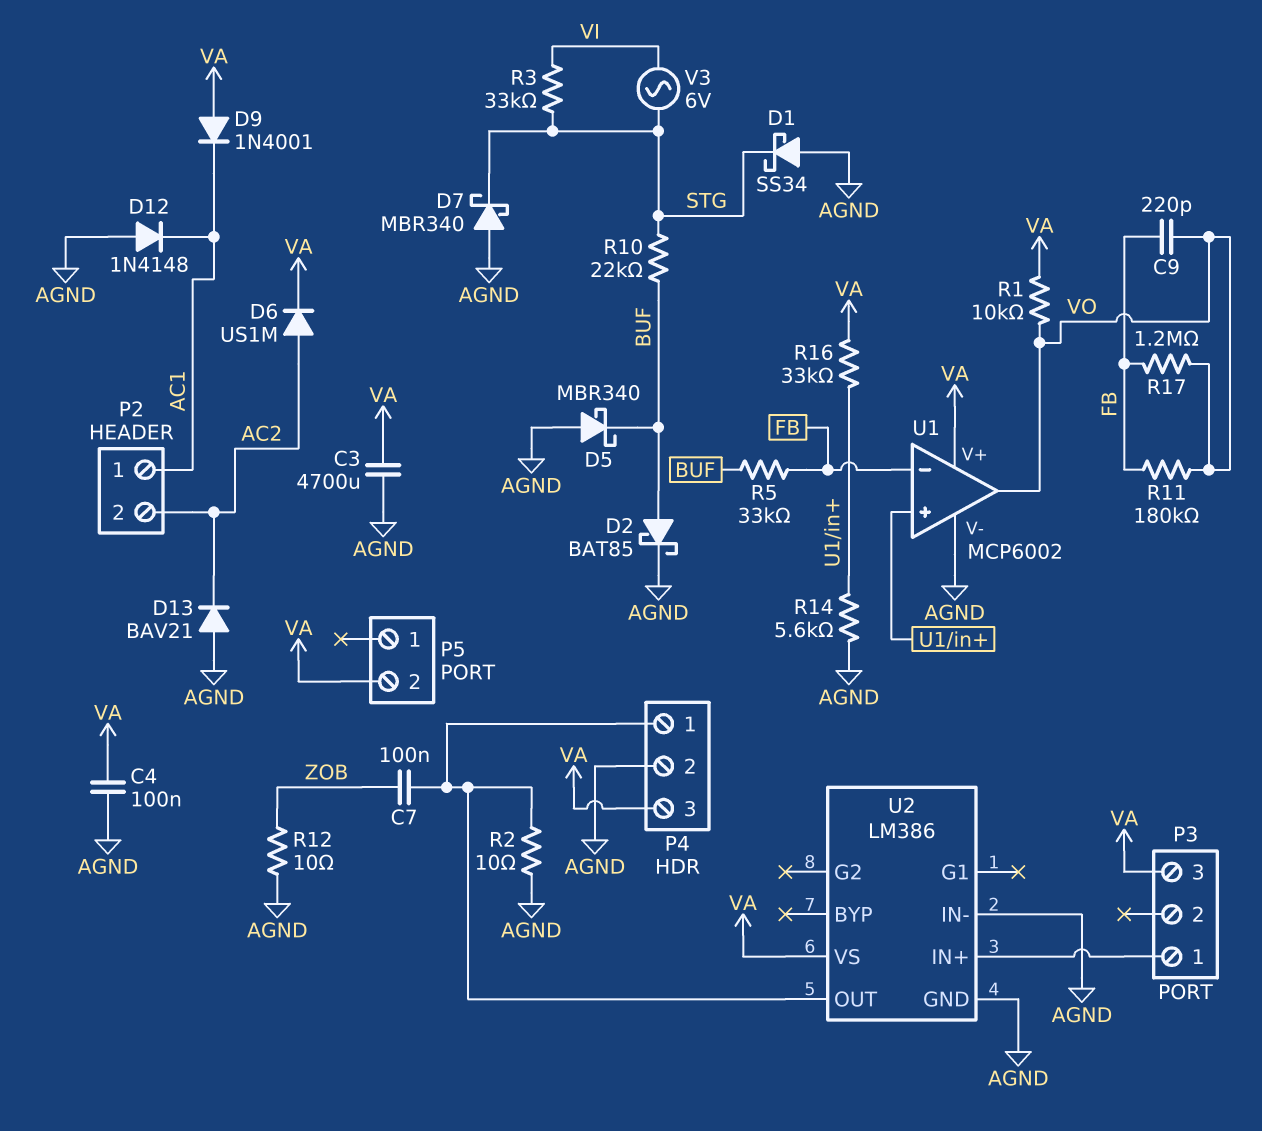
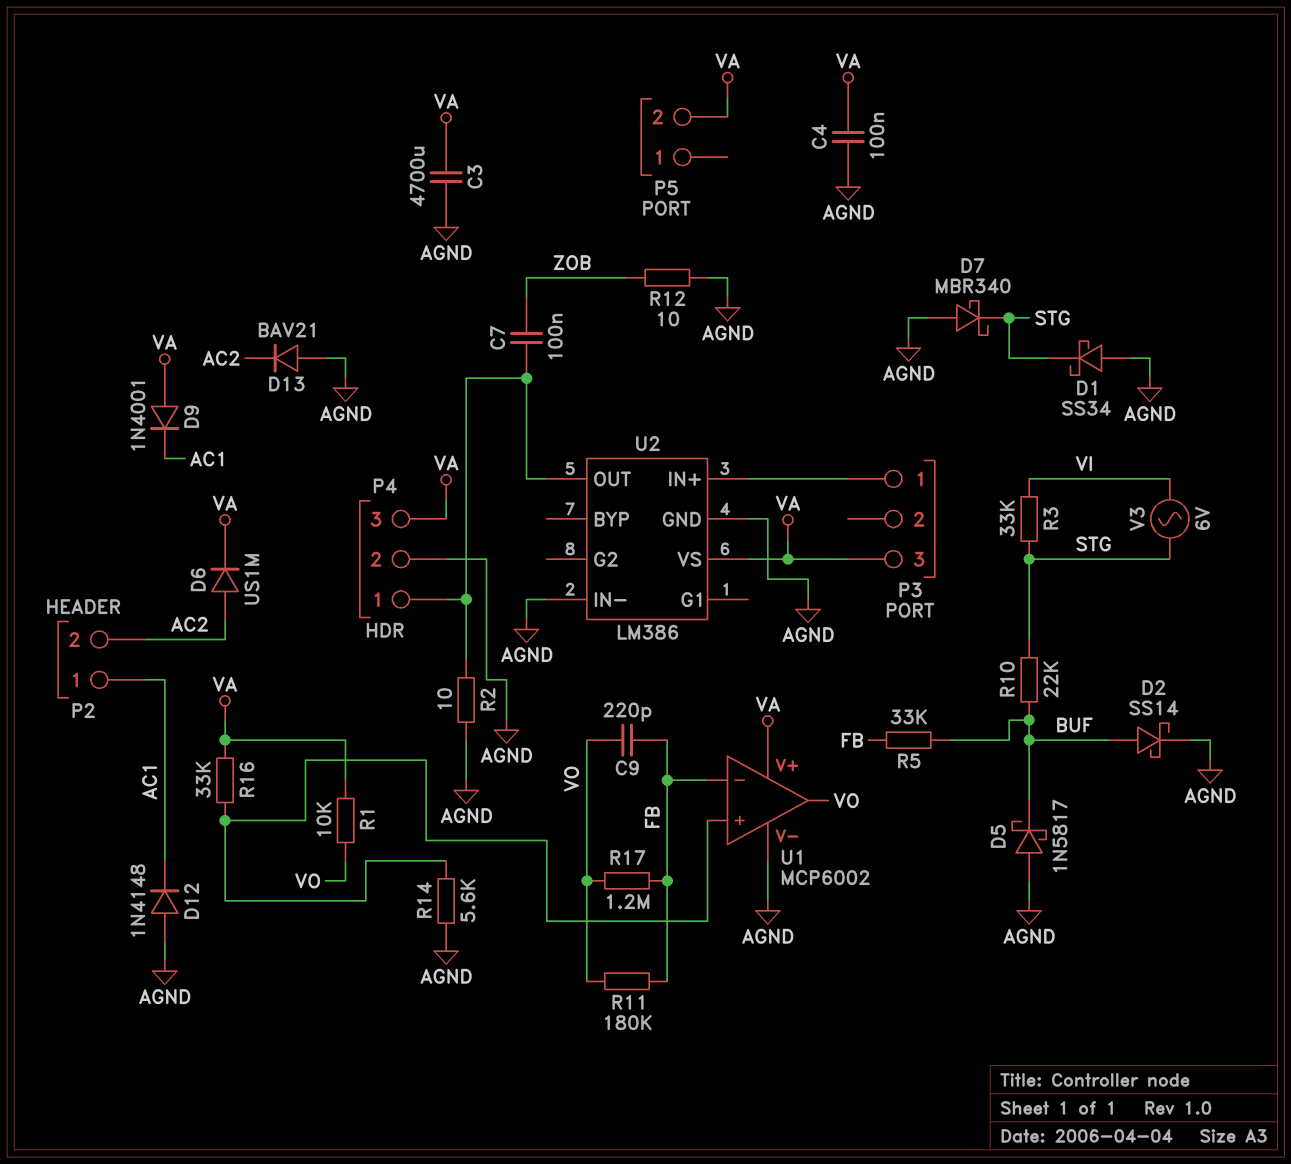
D2: schottky BAT85 (A BUF, K AGND) -> schottky SS14 (A BUF, K AGND)
D5: schottky MBR340 (A AGND, K BUF) -> schottky 1N5817 (A AGND, K BUF)

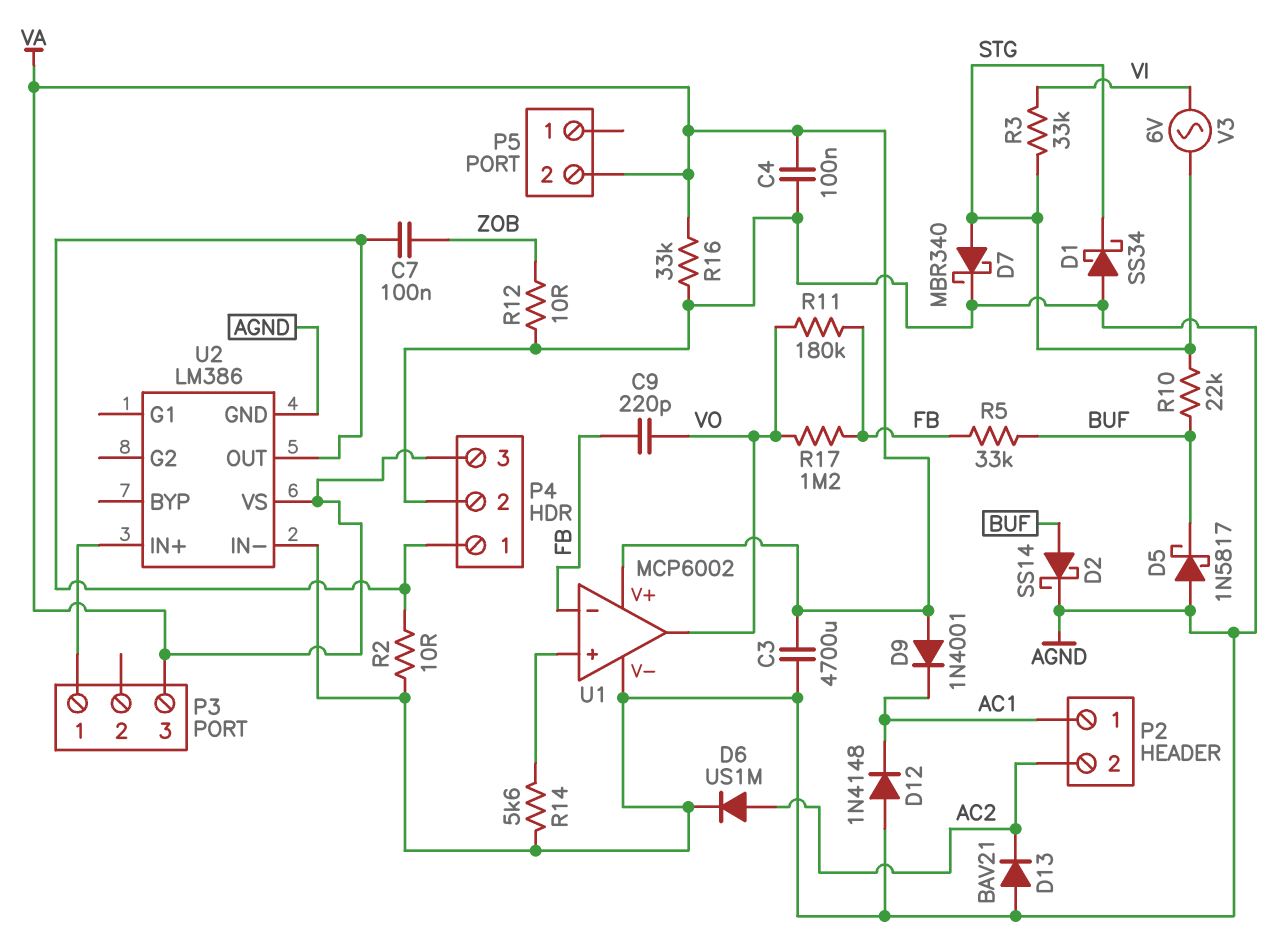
D6: diode US1M (A AC2, K VA) -> diode US1M (A AC2, K AGND)
D7: schottky MBR340 (A AGND, K STG) -> schottky MBR340 (A STG, K AGND)
R1: 10k (VA, VO) -> none
R16: 33k (U1/in+, VA) -> 33k (AGND, VA)

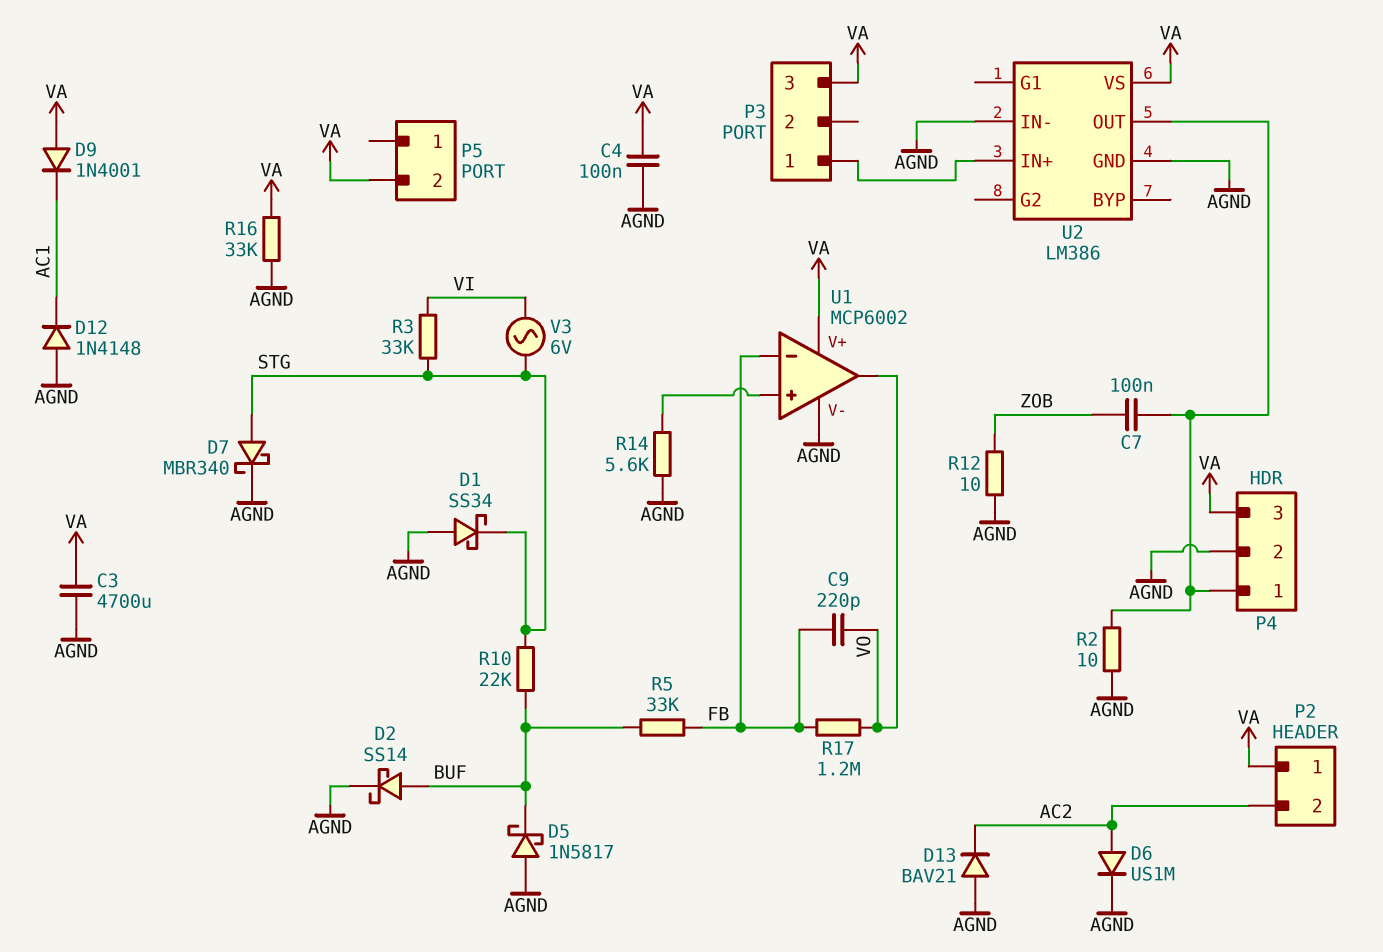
P2 pin 1: AC1 -> VA
R11: 180k (FB, VO) -> none

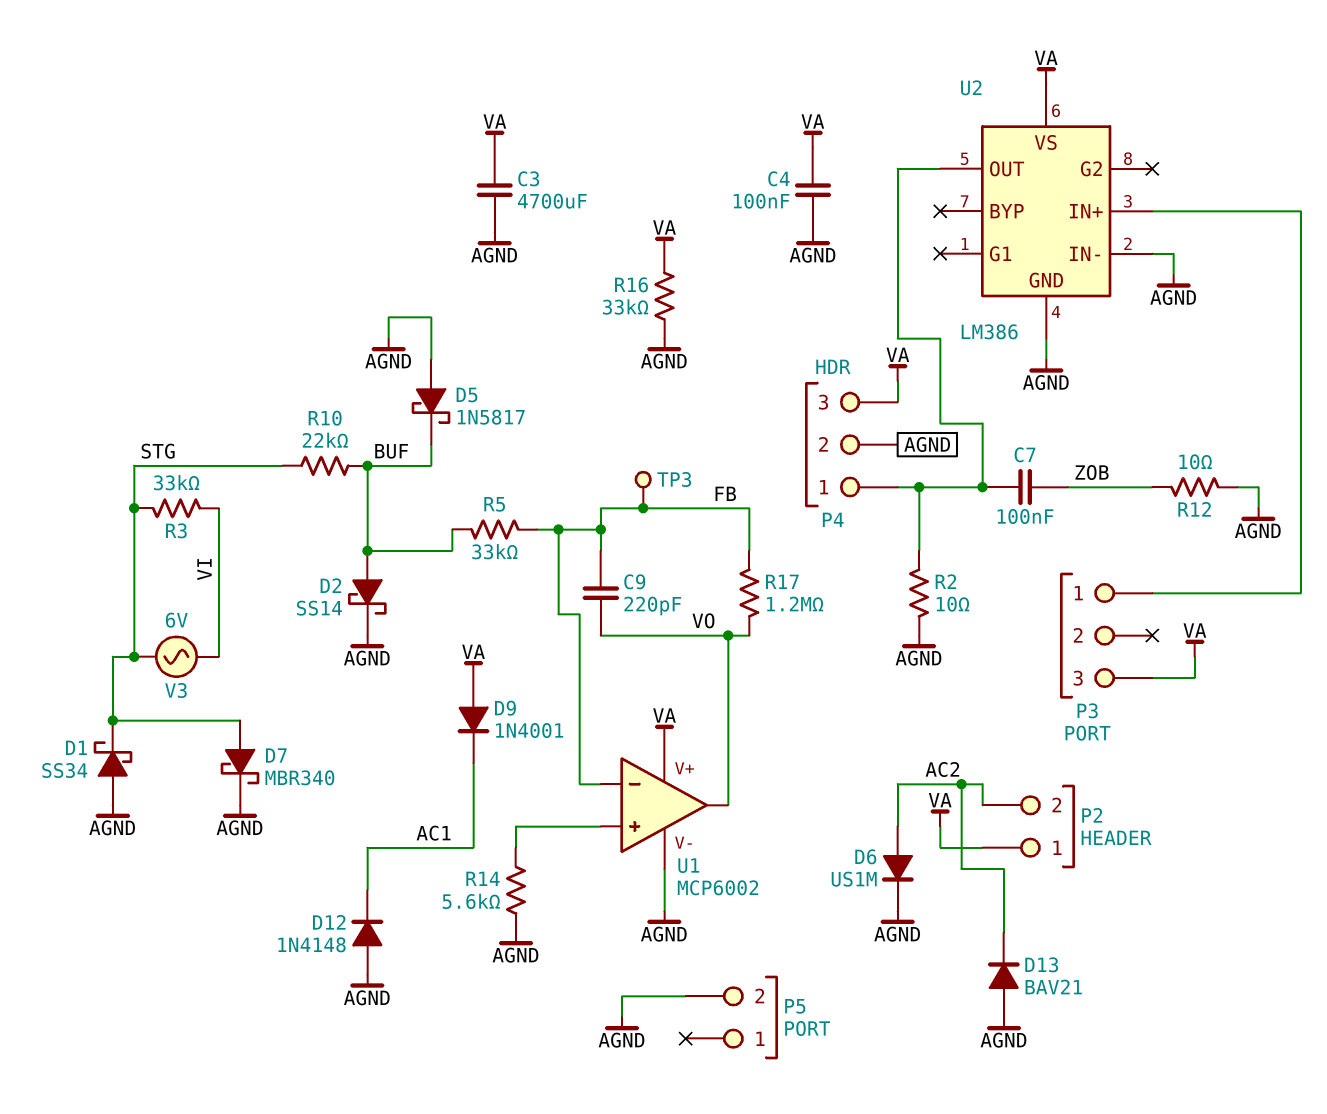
P5 pin 2: VA -> AGND
TP3: none -> test point (FB)

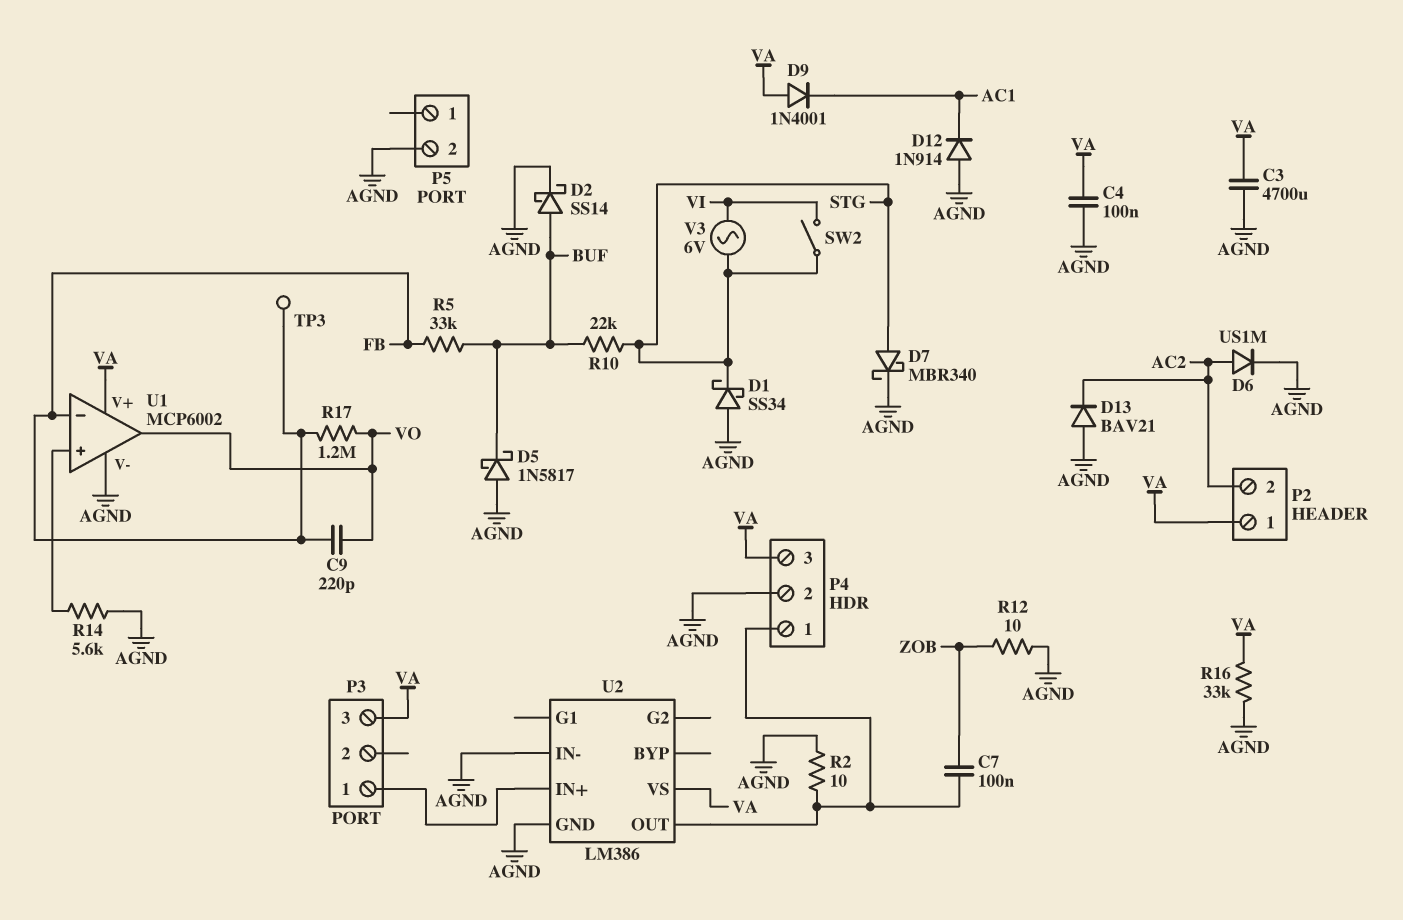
D12: diode 1N4148 (A AGND, K AC1) -> diode 1N914 (A AGND, K AC1)
R3: 33k (STG, VI) -> none
SW2: none -> switch (STG, VI)

